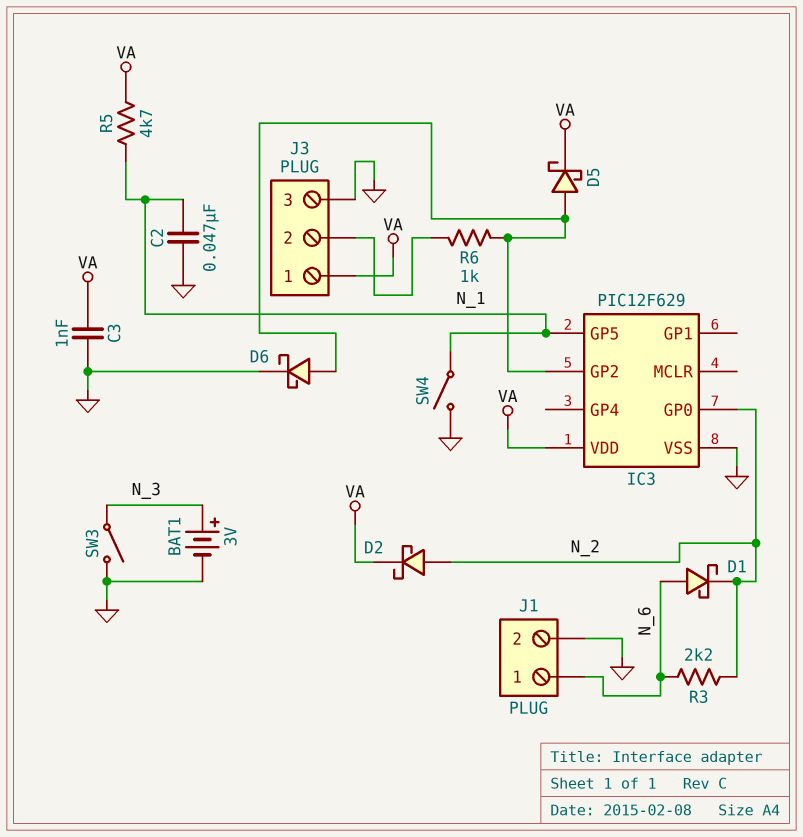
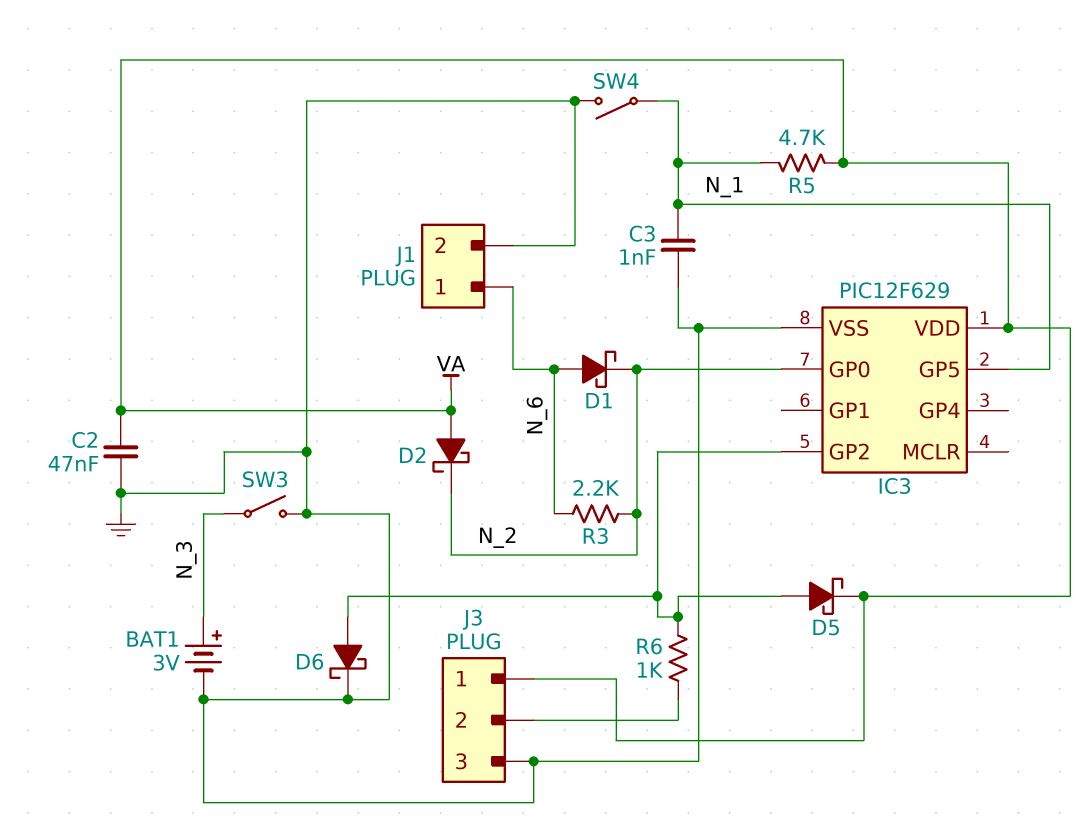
C2: 47nF (GND, N_1) -> 47nF (GND, VA)
C3: 1nF (GND, VA) -> 1nF (GND, N_1)
D2: schottky (A N_2, K VA) -> schottky (A VA, K N_2)

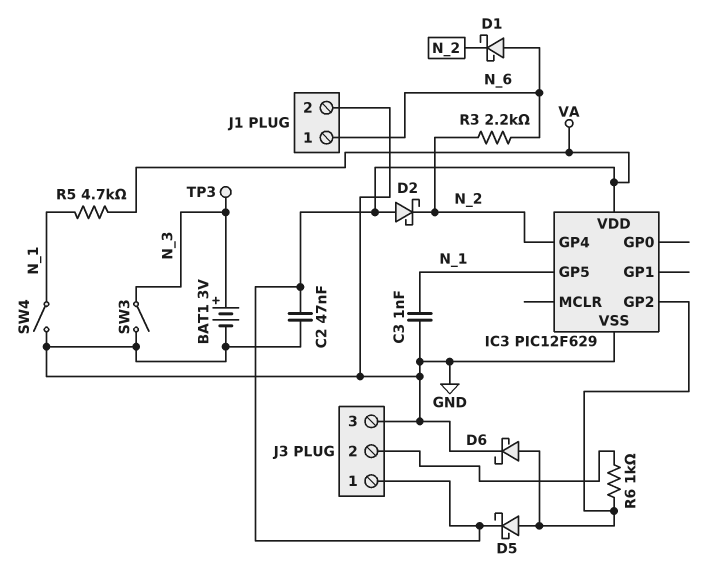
IC3 pin GP0: N_2 -> none
IC3 pin GP4: none -> N_2
TP3: none -> test point (N_3)

